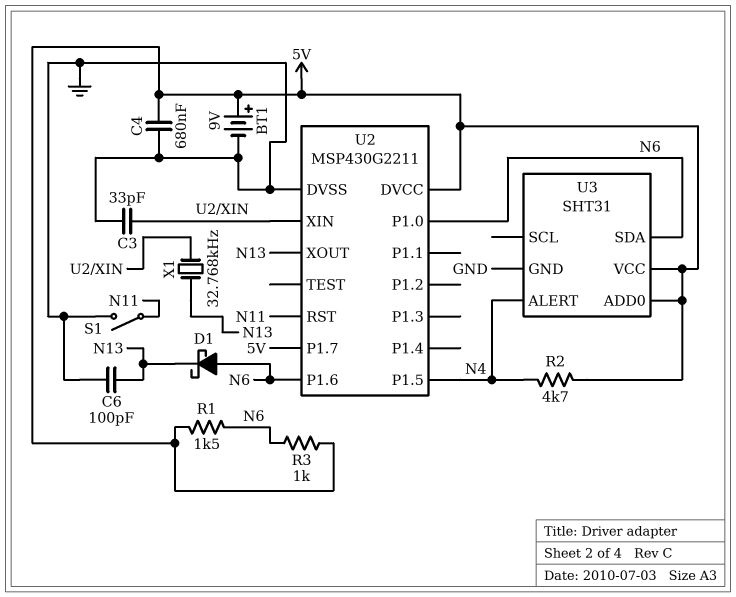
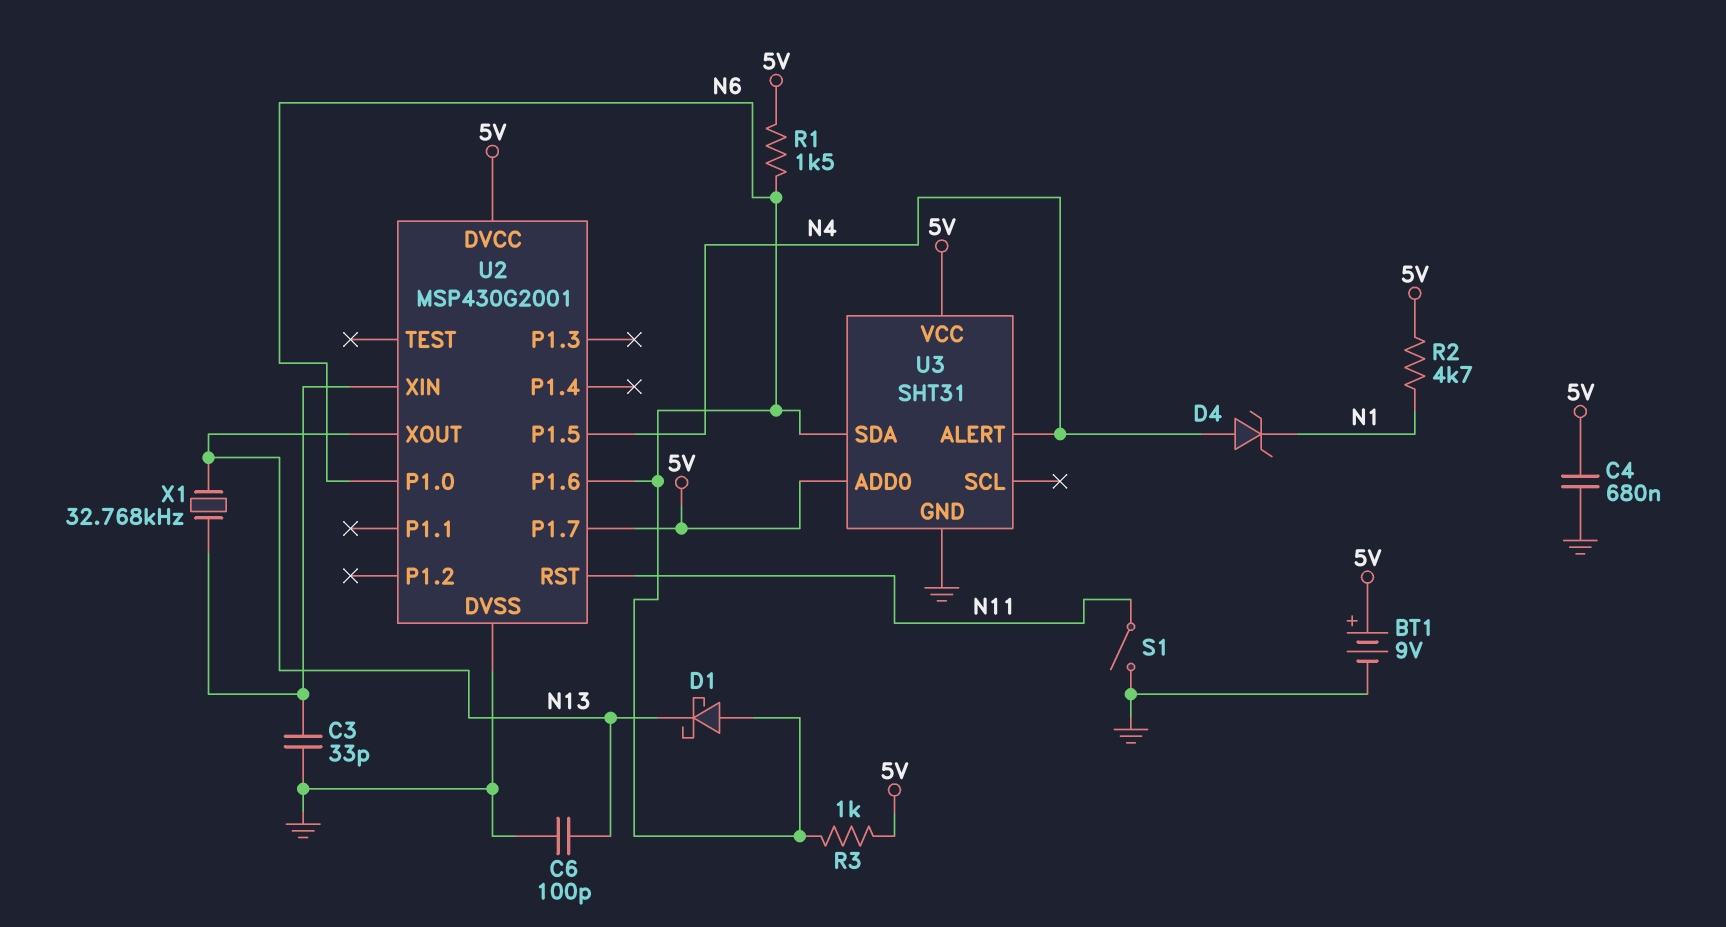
D4: none -> zener (A N4, K N1)
R2: 4.7k (5V, N4) -> 4.7k (5V, N1)
U2: MSP430G2211 -> MSP430G2001

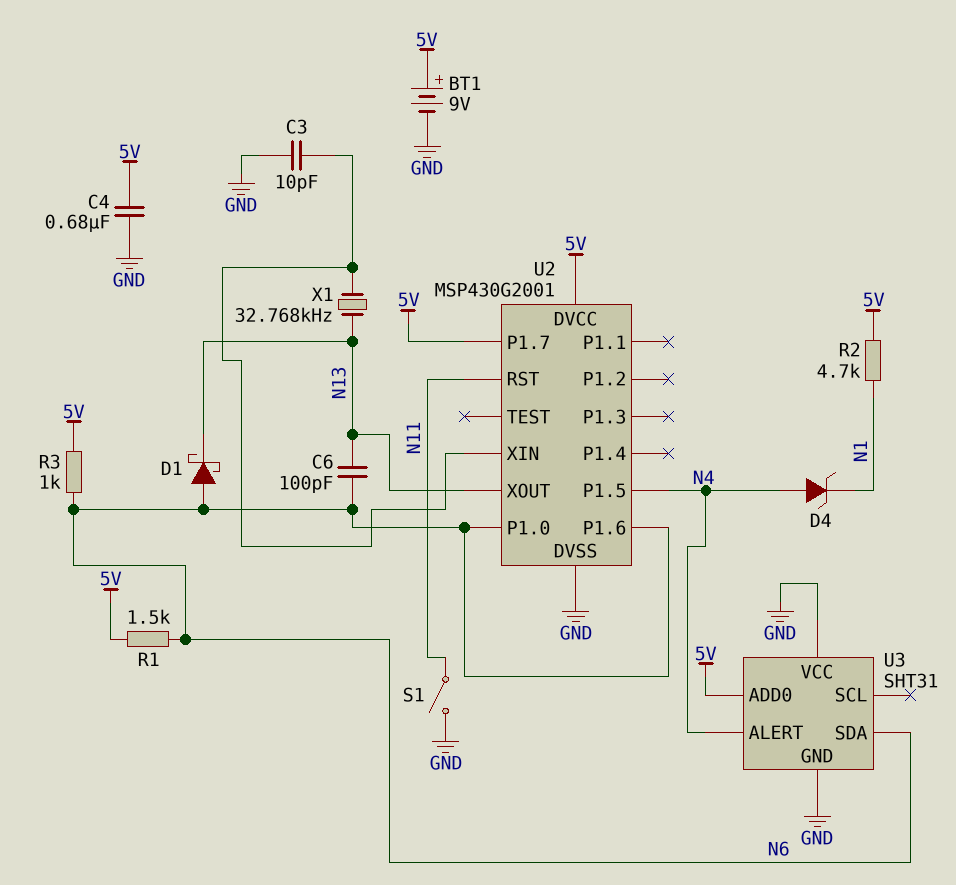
C3: 33pF (GND, U2/XIN) -> 10pF (GND, U2/XIN)
C6: 100pF (GND, N13) -> 100pF (N6, N13)
U3 pin VCC: 5V -> GND

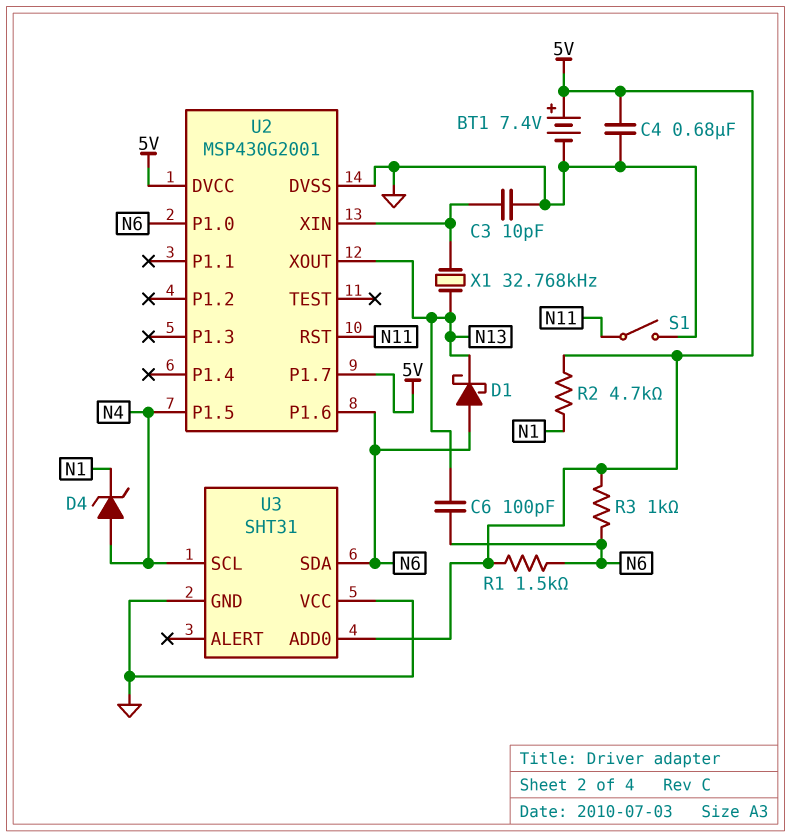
BT1: 9V (plus 5V, minus GND) -> 7.4V (plus 5V, minus GND)
U3 pin ALERT: N4 -> none
U3 pin SCL: none -> N4

